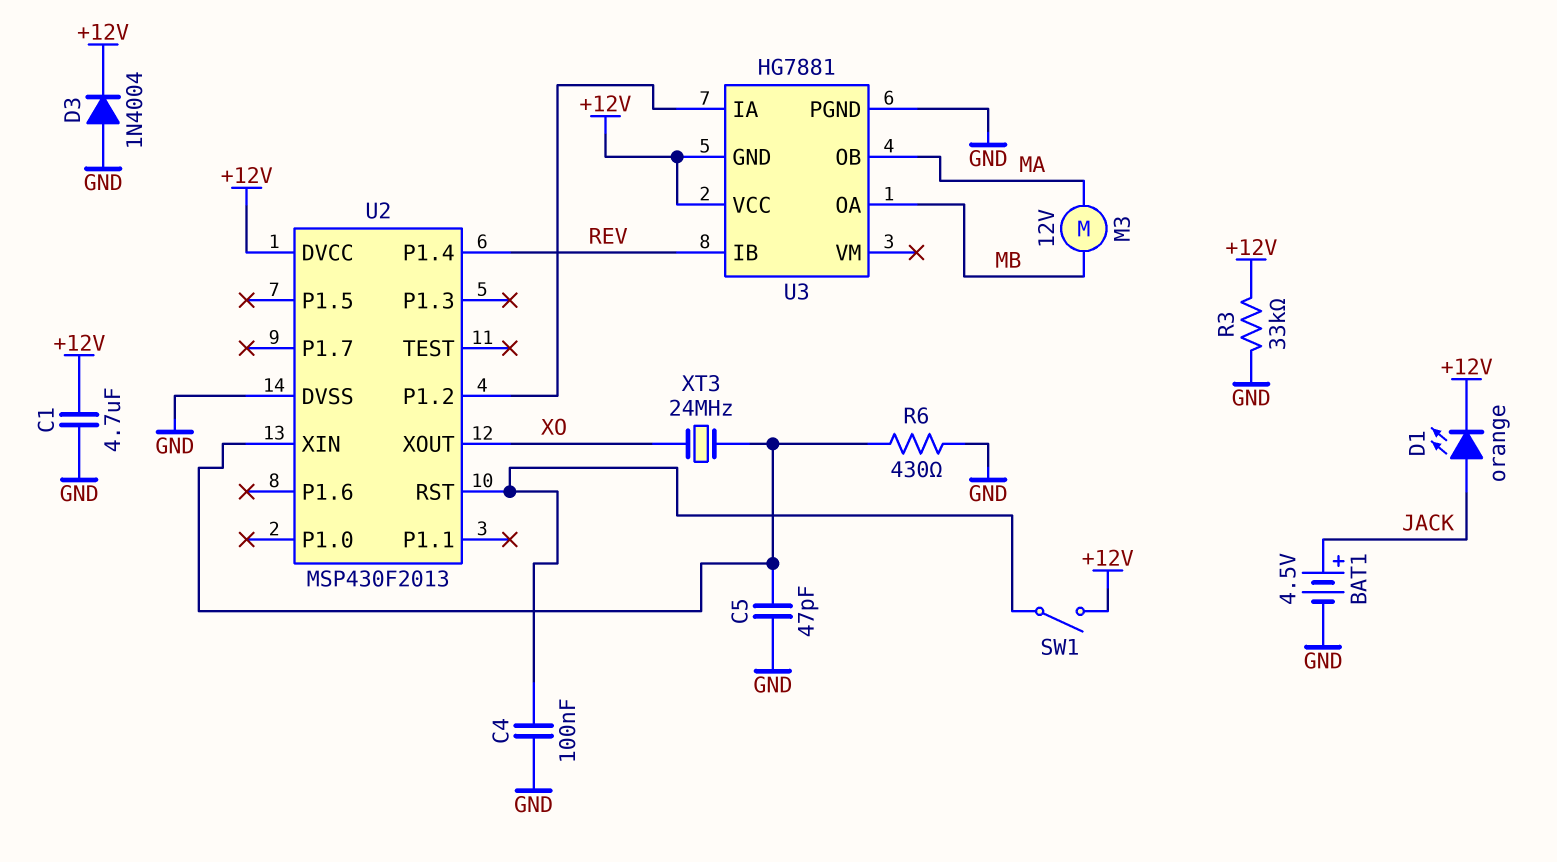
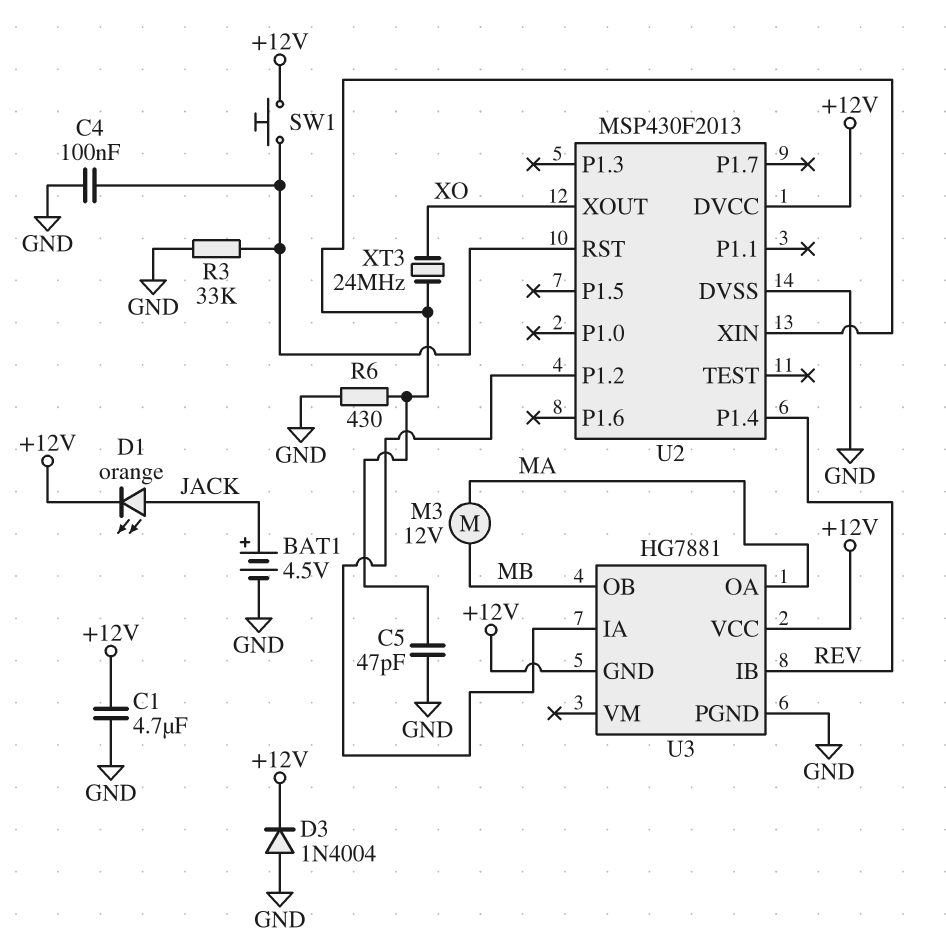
R3: 33k (+12V, GND) -> 33k (GND, U2/RST)
SW1: switch (+12V, U2/RST) -> button (+12V, U2/RST)
U3 pin OA: MB -> MA
U3 pin OB: MA -> MB

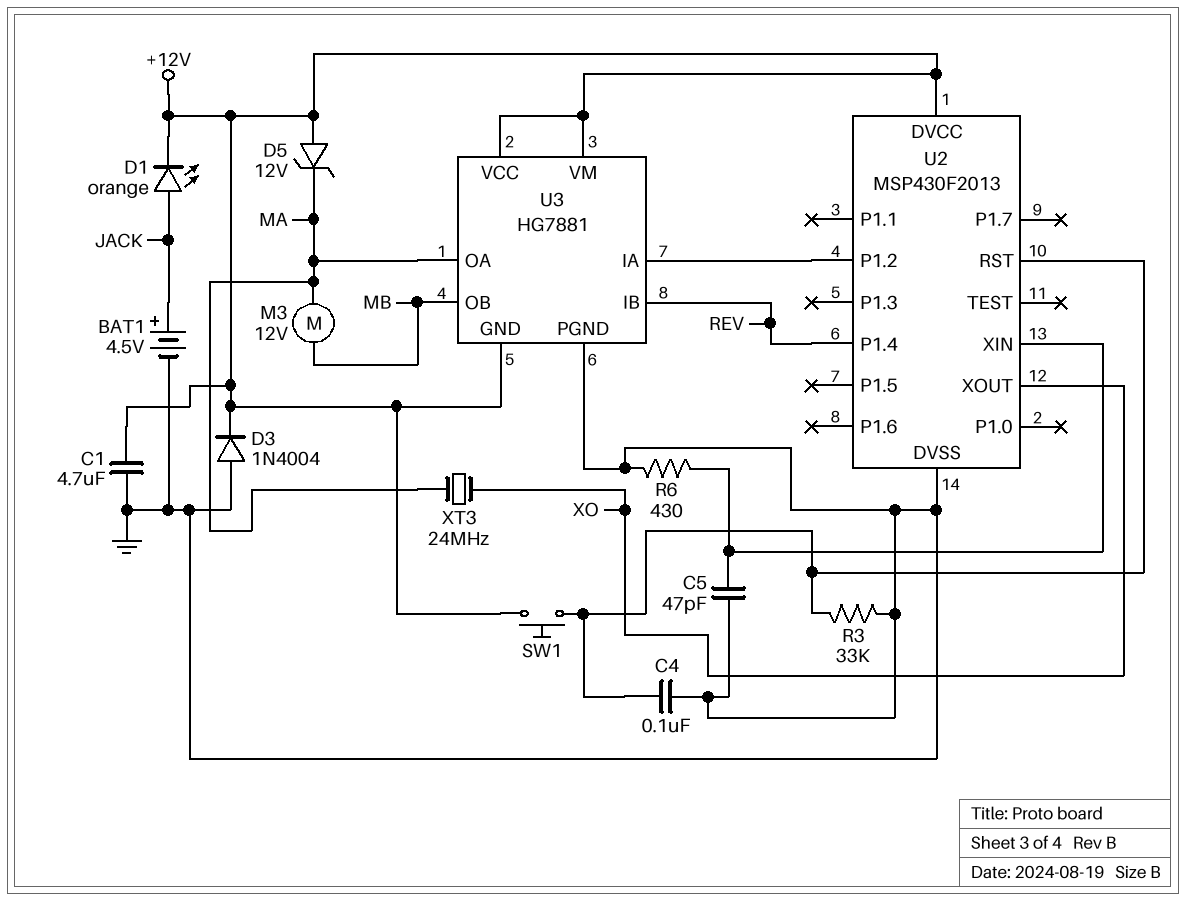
D5: none -> zener 12V (A +12V, K MA)
U3 pin VM: none -> +12V
XT3: 24MHz (U2/XIN, XO) -> 24MHz (MA, XO)

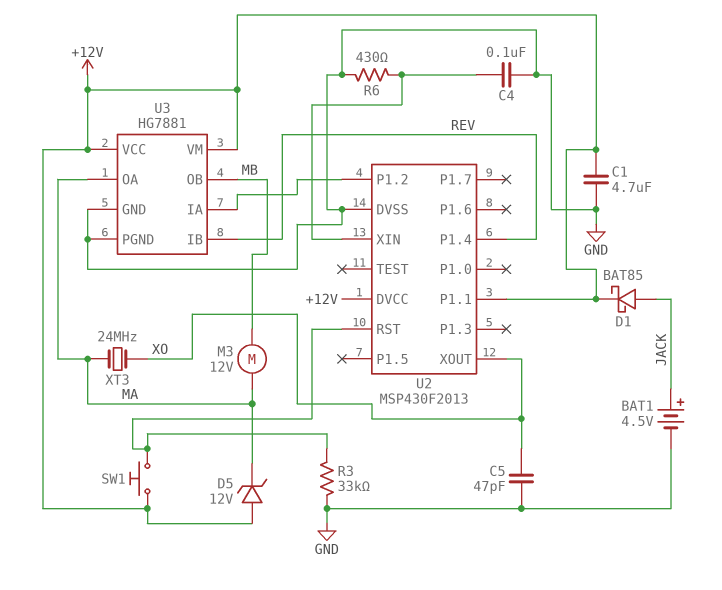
C4: 100nF (GND, U2/RST) -> 100nF (GND, U2/XIN)
C5: 47pF (GND, U2/XIN) -> 47pF (GND, XO)
D1: LED orange (A JACK, K +12V) -> schottky BAT85 (A JACK, K +12V)
D3: diode 1N4004 (A GND, K +12V) -> none
U2 pin P1.1: none -> +12V
U3 pin GND: +12V -> GND

